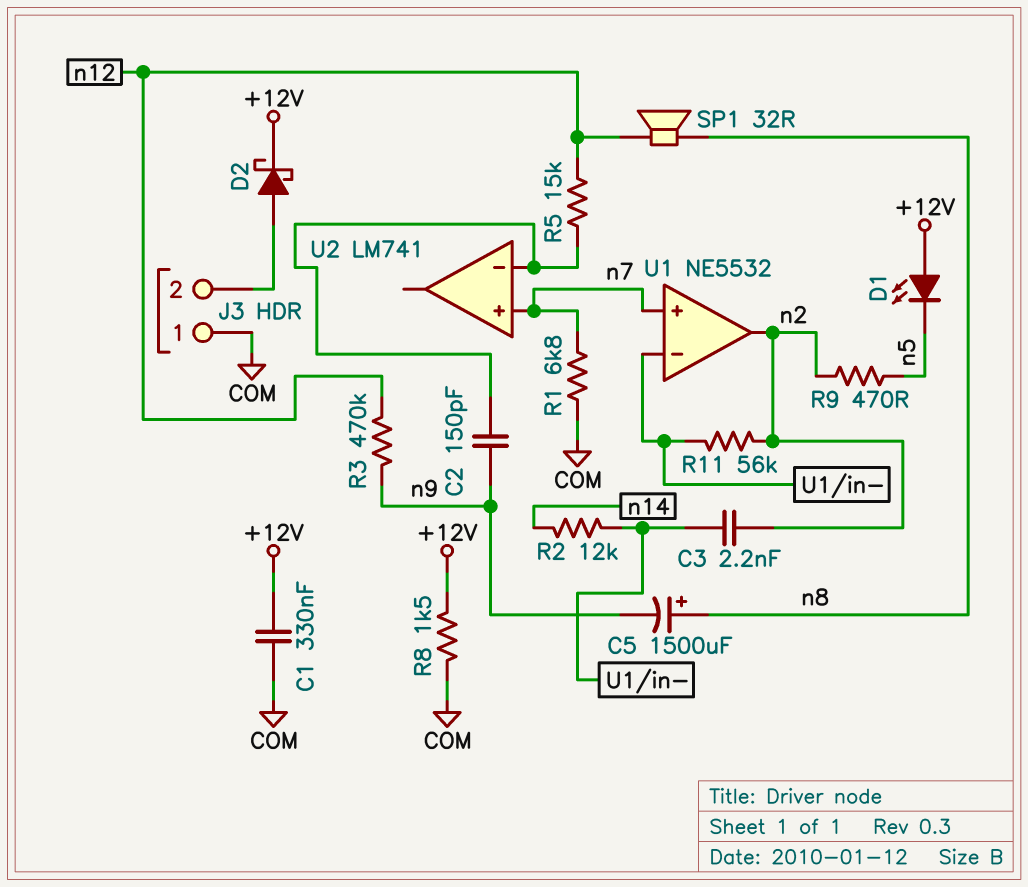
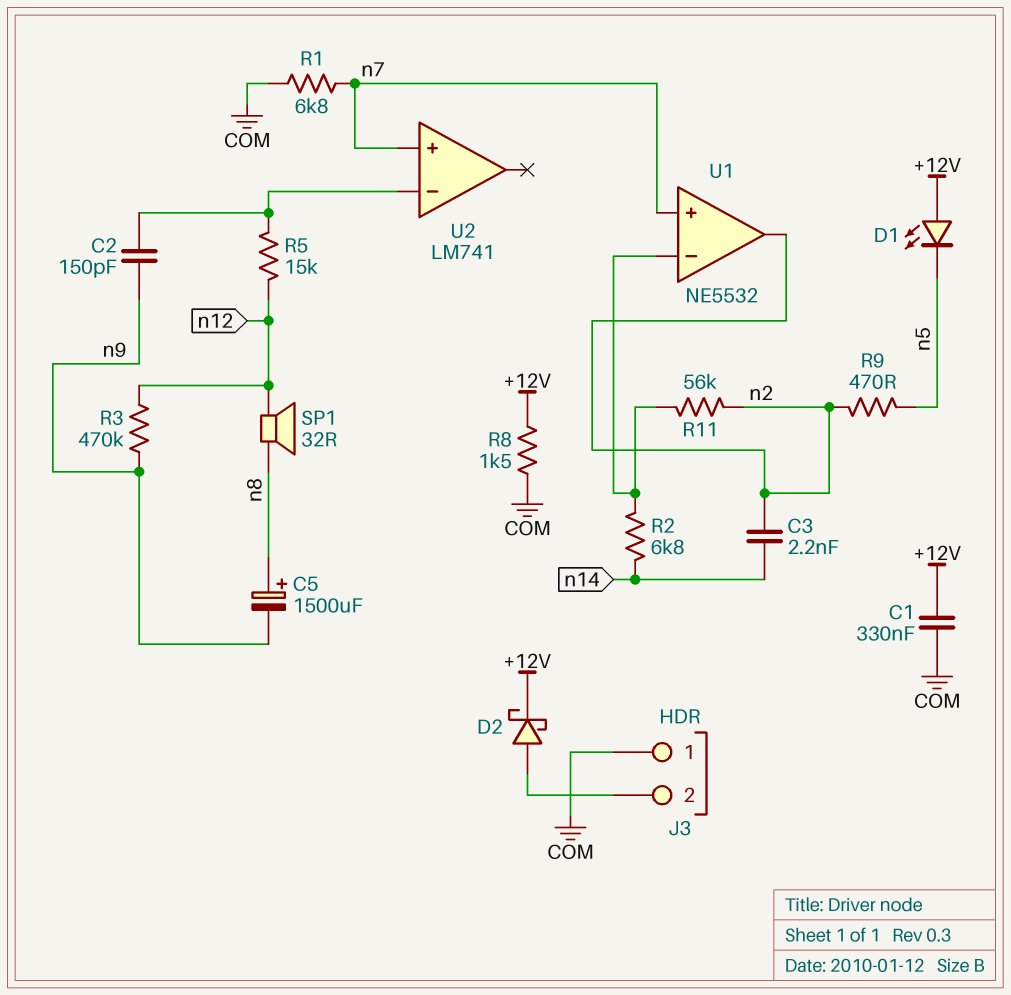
C3: 2.2nF (U1/in-, n2) -> 2.2nF (n2, n14)
R2: 12k (U1/in-, n14) -> 6.8k (U1/in-, n14)

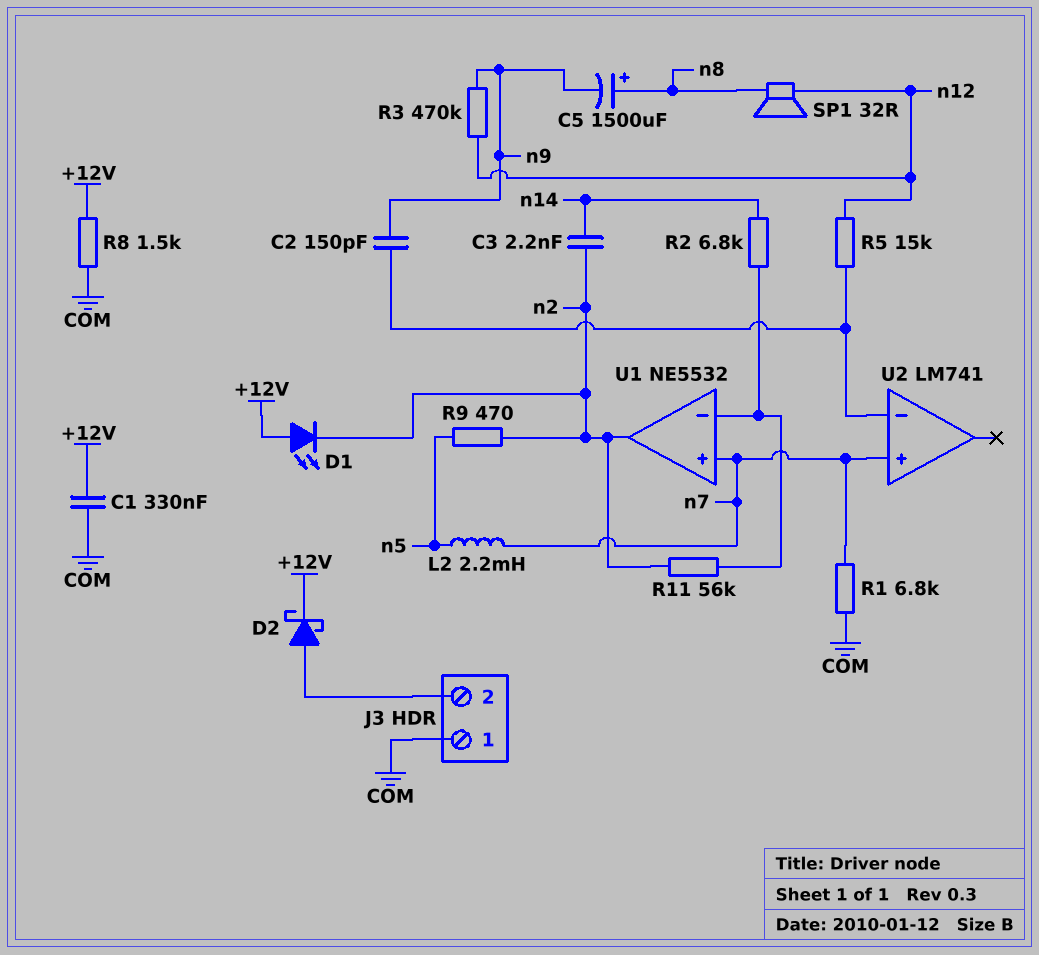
D1: LED (A +12V, K n5) -> LED (A +12V, K n2)
L2: none -> 2.2mH (n5, n7)

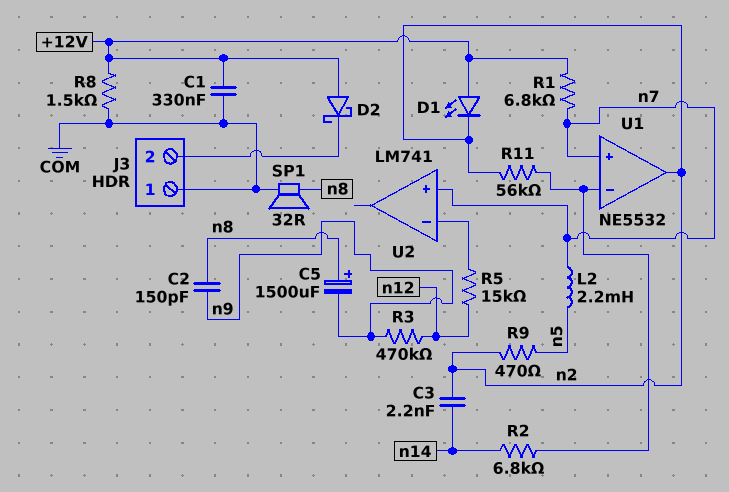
C2: 150pF (U2/in-, n9) -> 150pF (n8, n9)
D2: schottky (A J3/2, K +12V) -> schottky (A +12V, K J3/2)
R1: 6.8k (COM, n7) -> 6.8k (+12V, n7)
SP1: speaker 32R (n8, n12) -> speaker 32R (COM, n8)

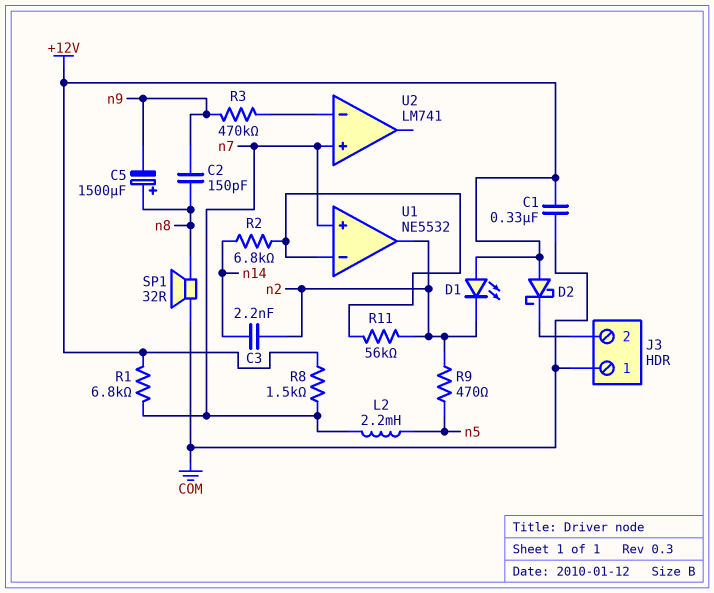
R3: 470k (n9, n12) -> 470k (U2/in-, n9)
R5: 15k (U2/in-, n12) -> none
R8: 1.5k (+12V, COM) -> 1.5k (+12V, n7)

